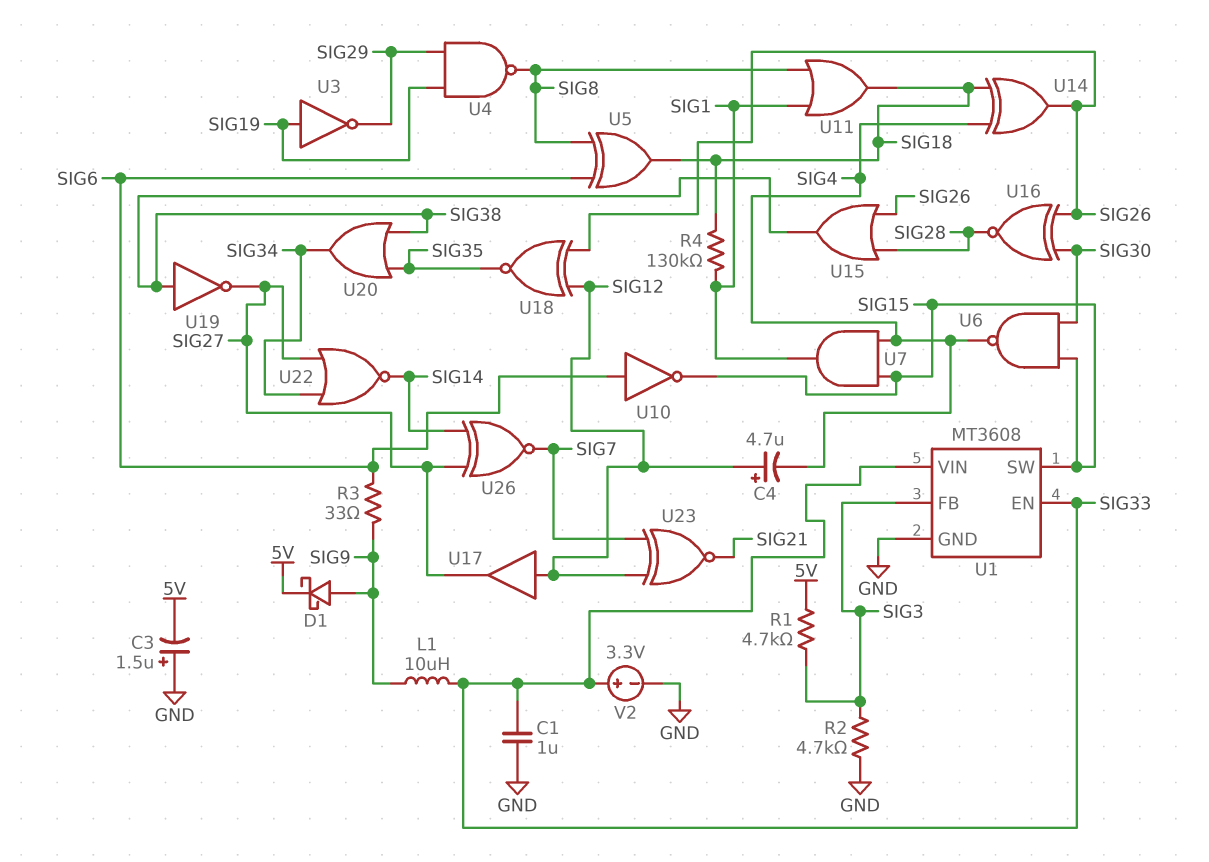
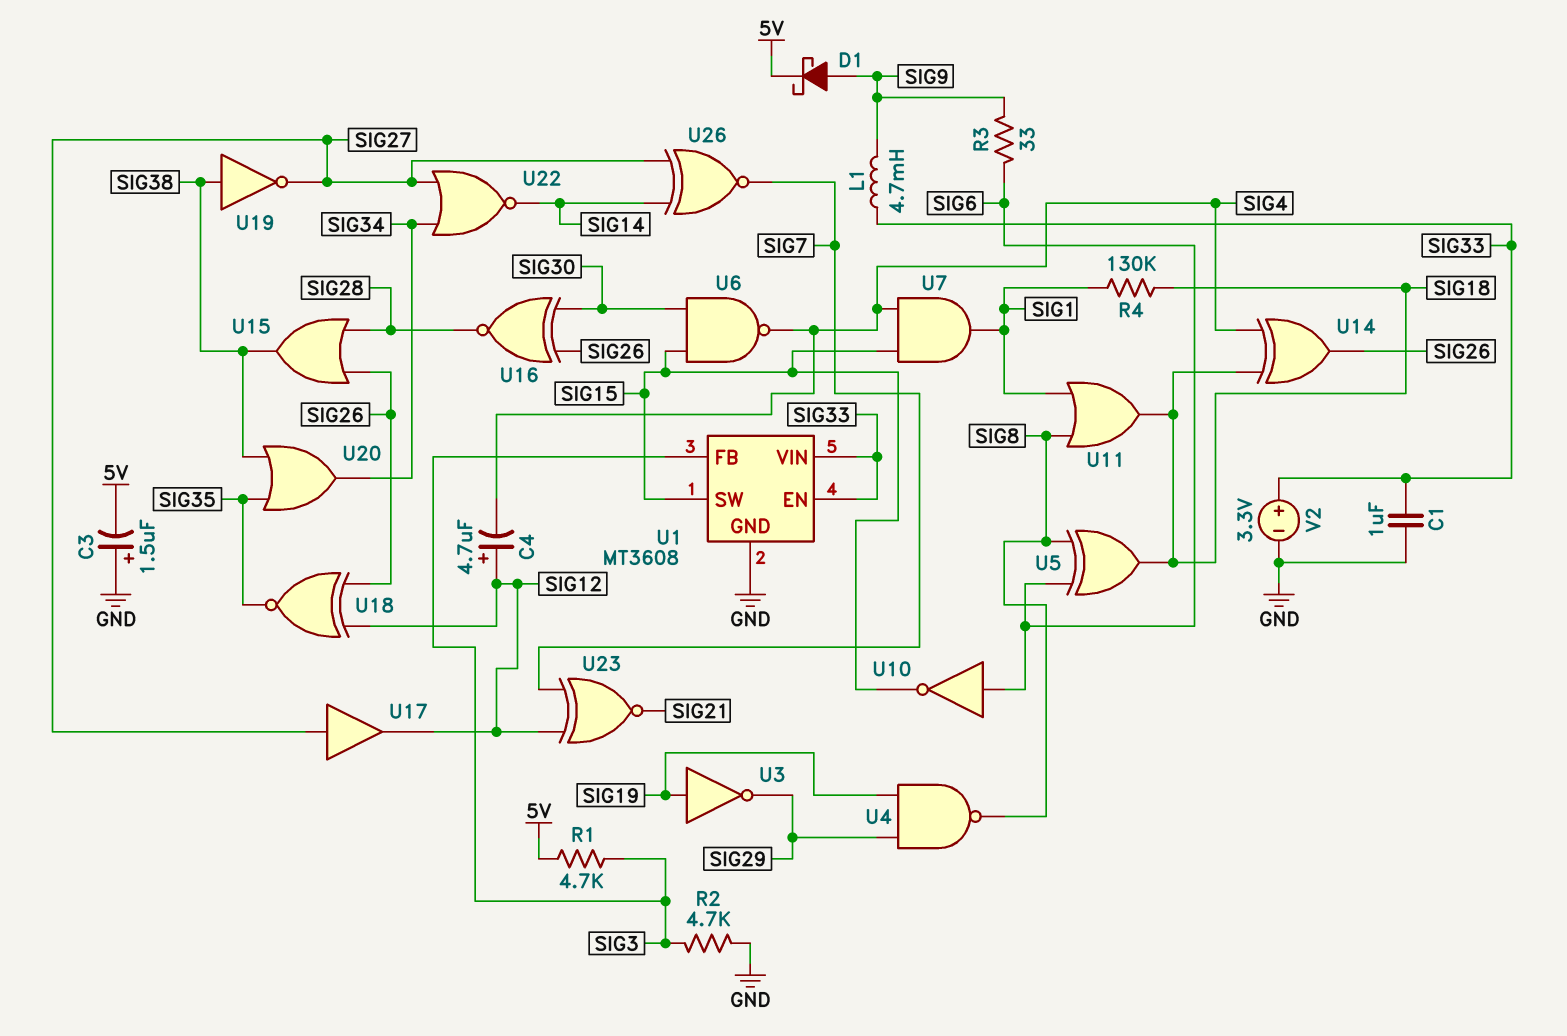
L1: 10uH (SIG9, SIG33) -> 4.7mH (SIG9, SIG33)
U17: buffer (in SIG12, out SIG27) -> buffer (in SIG27, out SIG12)

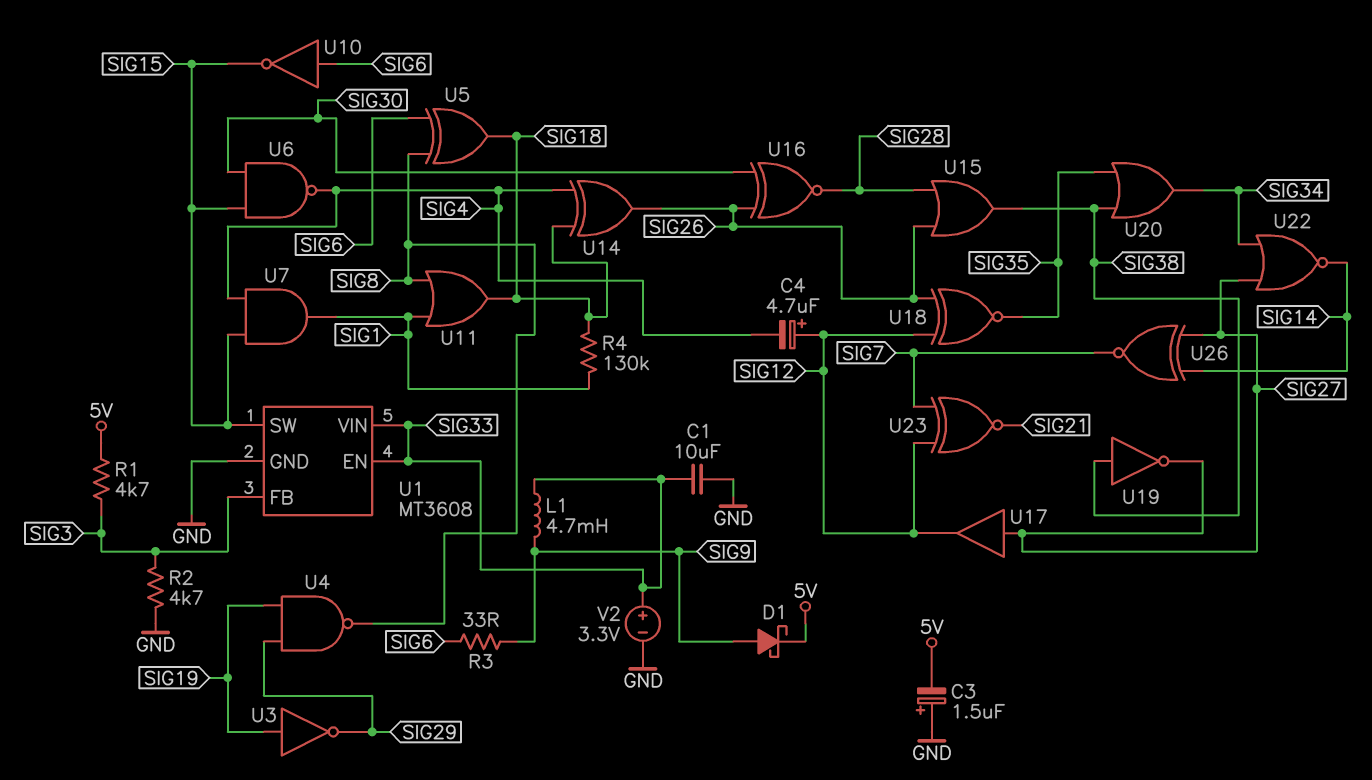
C1: 1uF (GND, SIG33) -> 10uF (GND, SIG33)

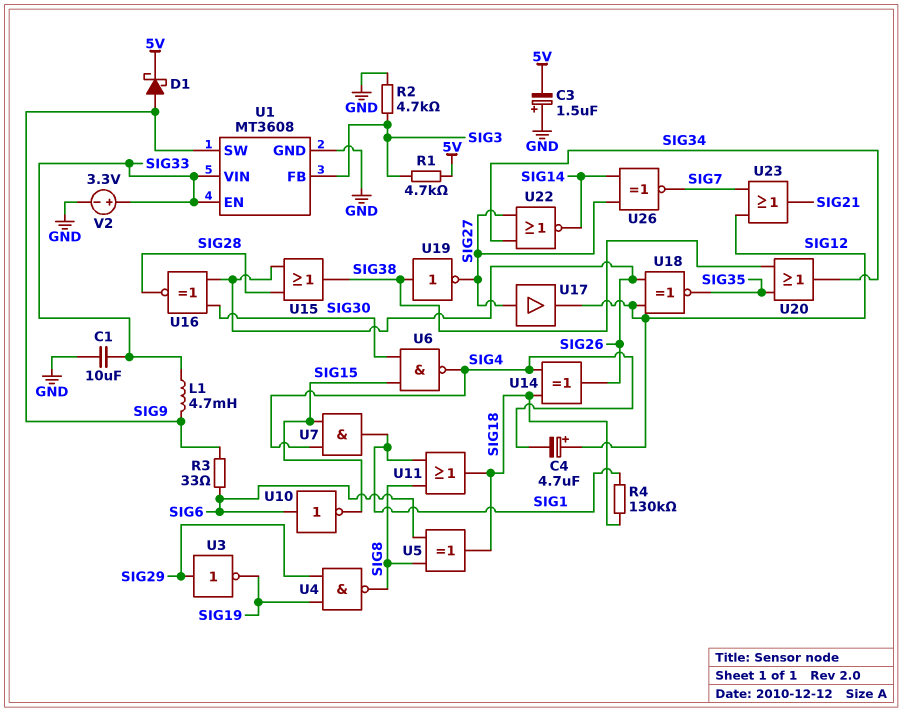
U1 pin SW: SIG15 -> SIG9
U3: NOT (in SIG19, out SIG29) -> NOT (in SIG29, out SIG19)
U23: XNOR (in SIG7, in SIG12, out SIG21) -> OR (in SIG7, in SIG12, out SIG21)

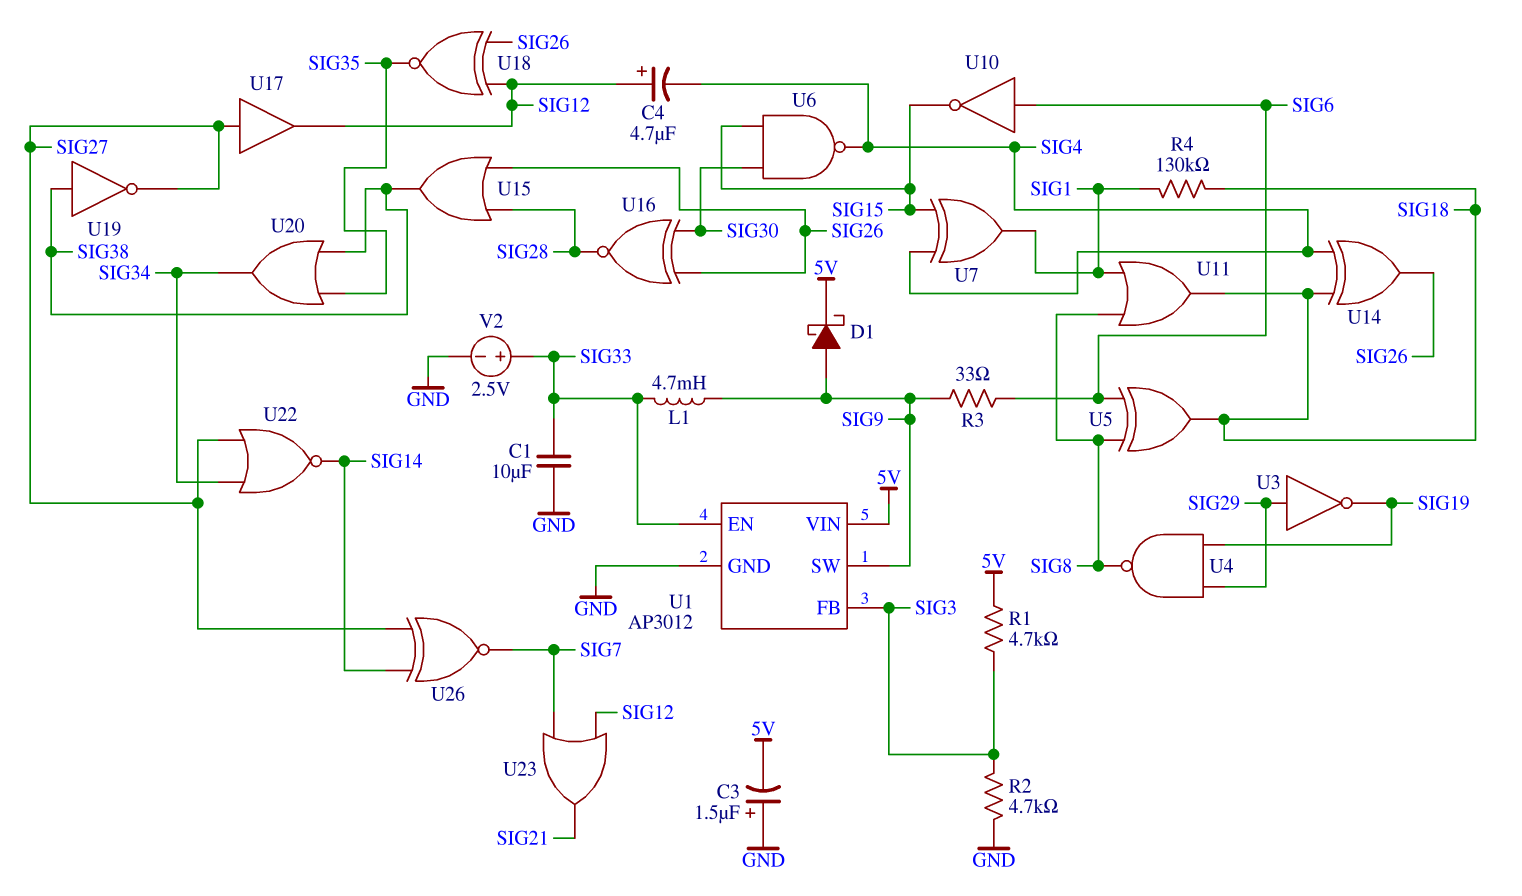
U1: MT3608 -> AP3012
U1 pin VIN: SIG33 -> 5V
U7: AND (in SIG4, in SIG15, out SIG1) -> XOR (in SIG4, in SIG15, out SIG1)
V2: 3.3V (plus SIG33, minus GND) -> 2.5V (plus SIG33, minus GND)

